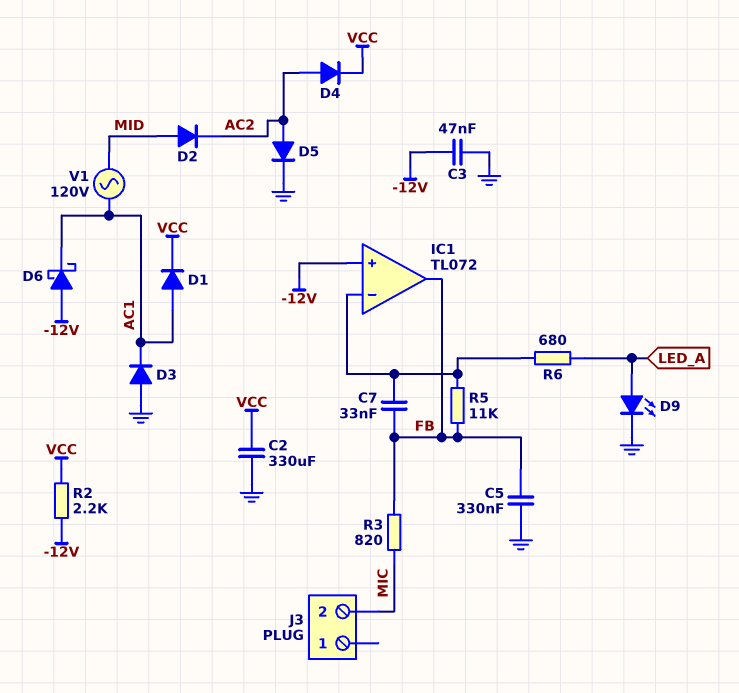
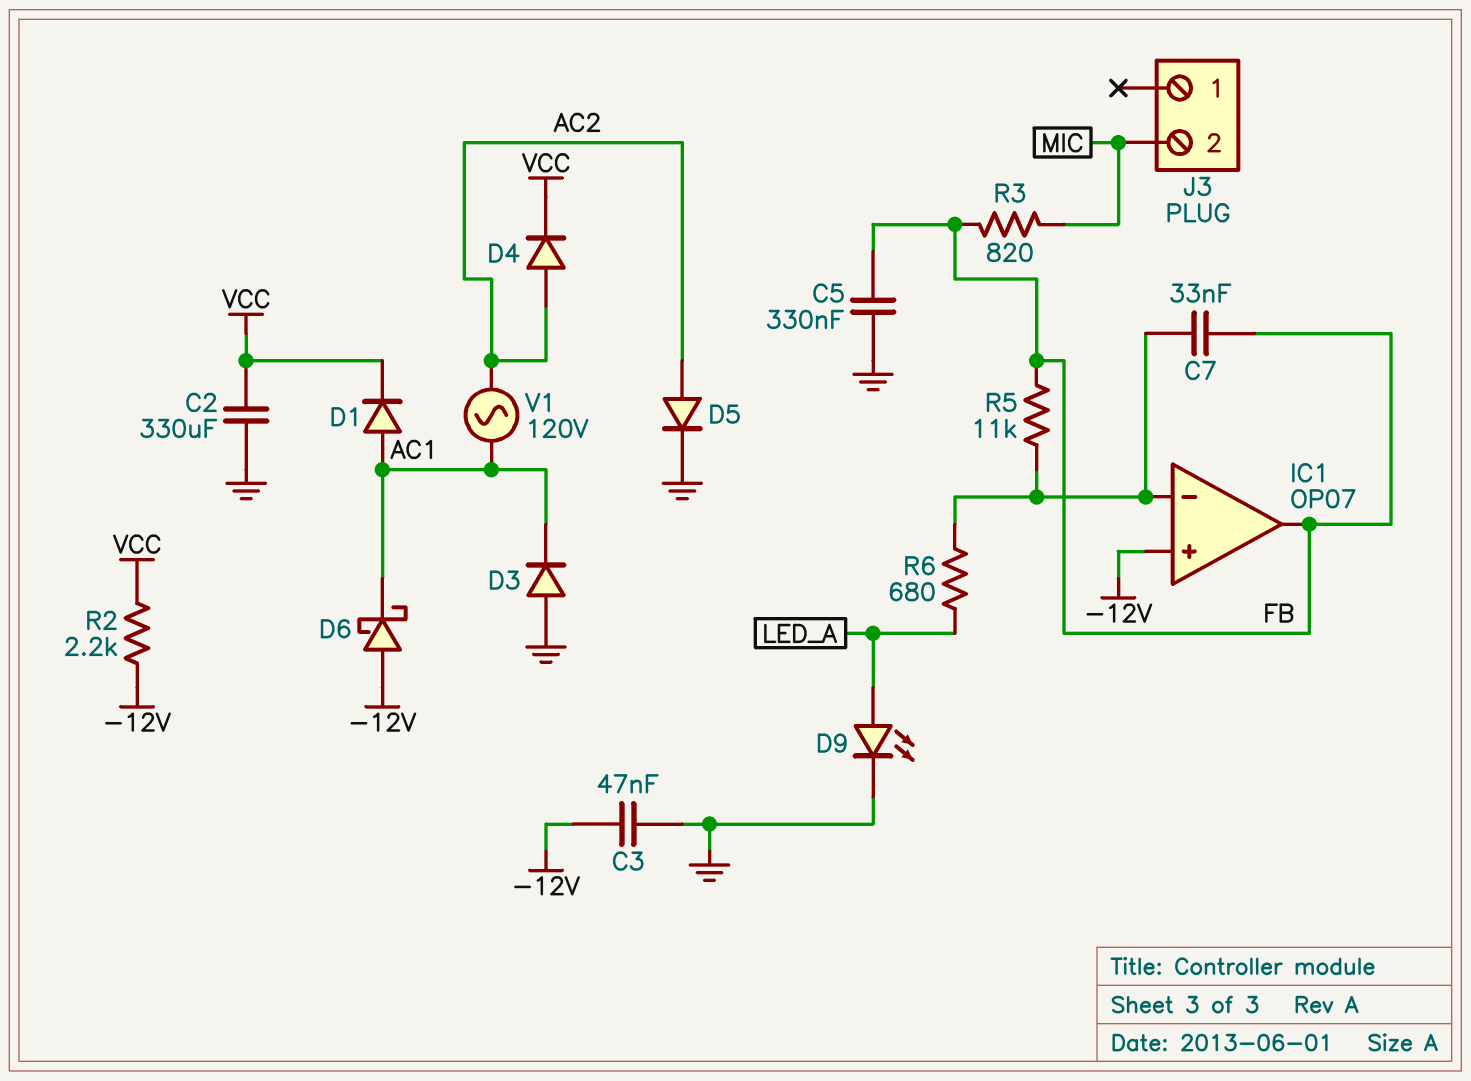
D2: diode (A MID, K AC2) -> none
IC1: TL072 -> OP07
V1: AC 120V (AC1, MID) -> AC 120V (AC1, AC2)

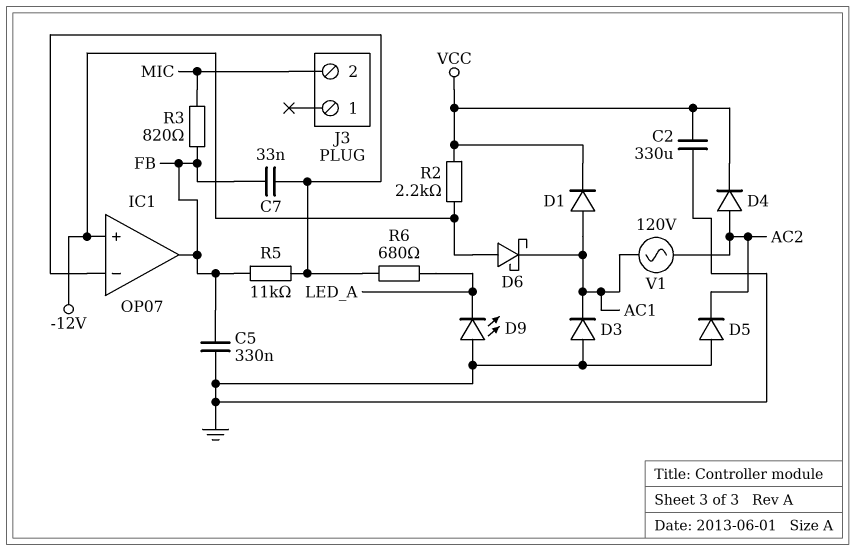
C3: 47nF (-12V, GND) -> none
D5: diode (A AC2, K GND) -> diode (A GND, K AC2)
D9: LED (A LED_A, K GND) -> LED (A GND, K LED_A)

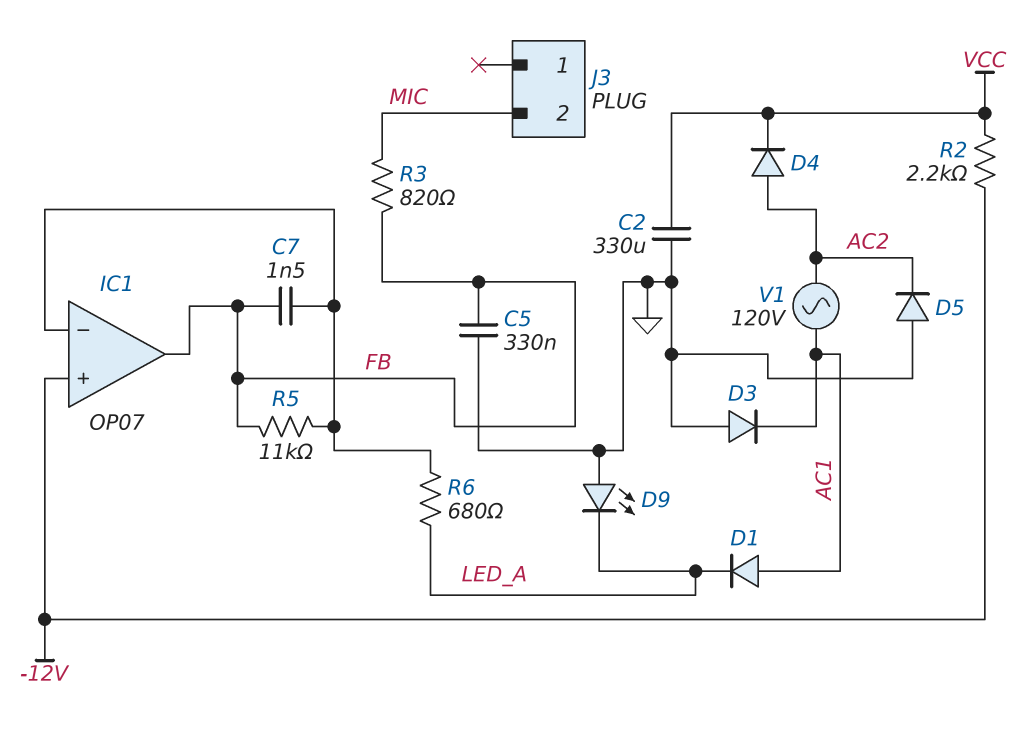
C7: 33nF (FB, IC1/in-) -> 1.5nF (FB, IC1/in-)
D1: diode (A AC1, K VCC) -> diode (A AC1, K LED_A)
D6: schottky (A -12V, K AC1) -> none

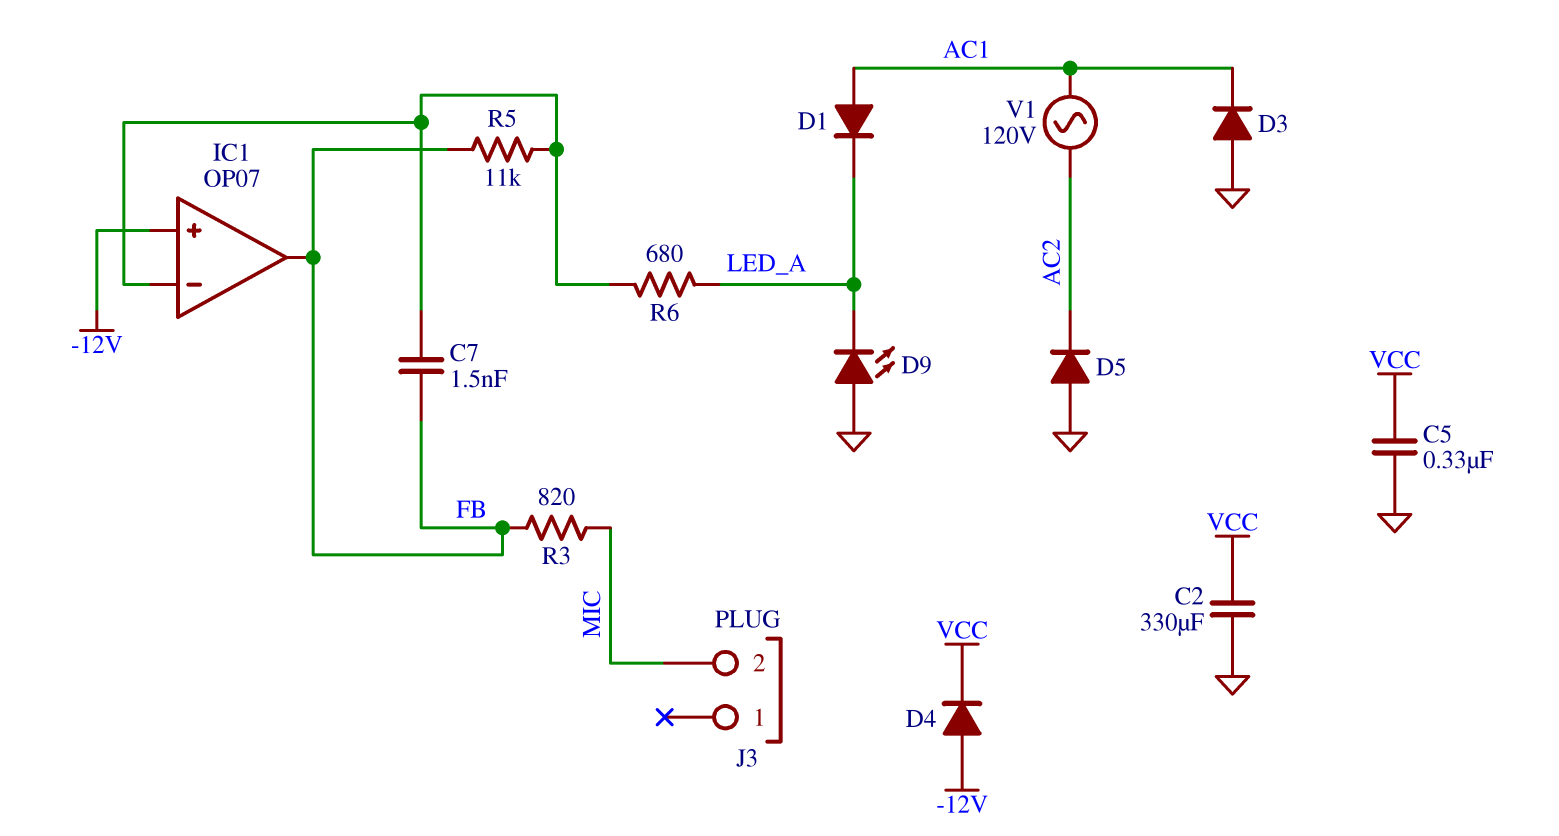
C5: 330nF (FB, GND) -> 330nF (GND, VCC)
D4: diode (A AC2, K VCC) -> diode (A -12V, K VCC)
R2: 2.2k (-12V, VCC) -> none

